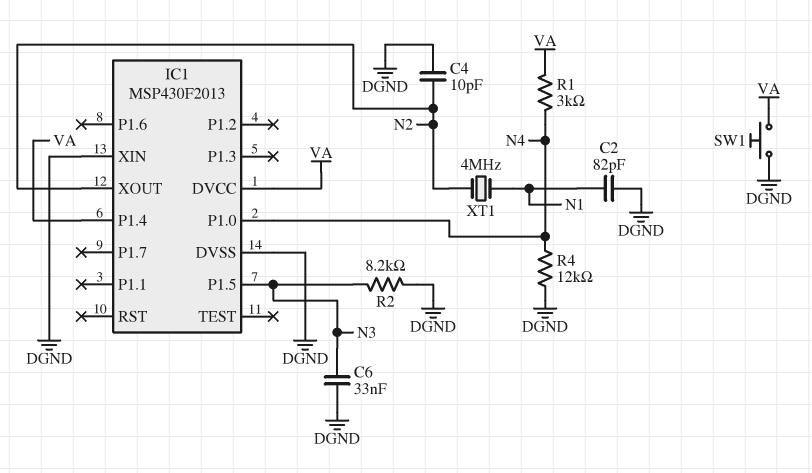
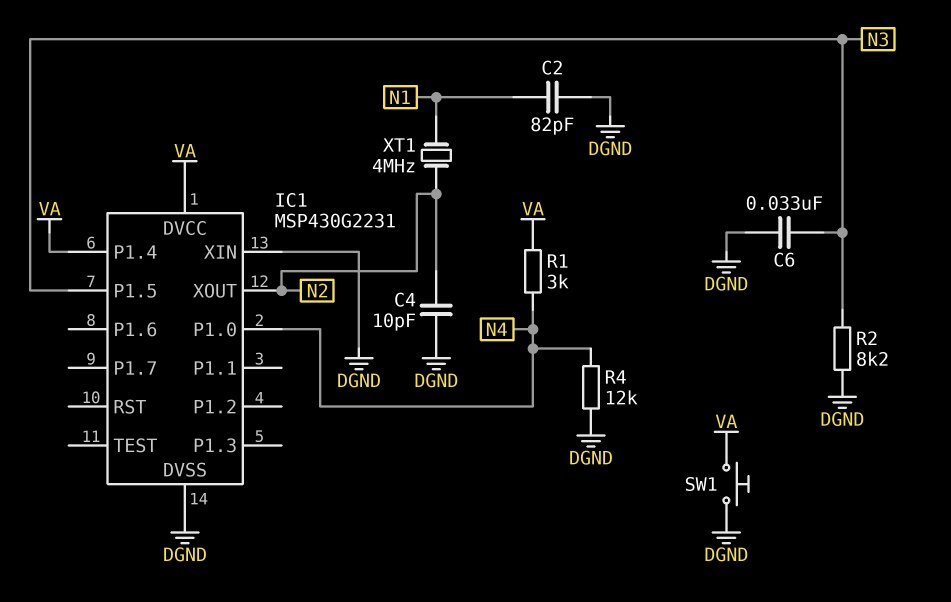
IC1: MSP430F2013 -> MSP430G2231

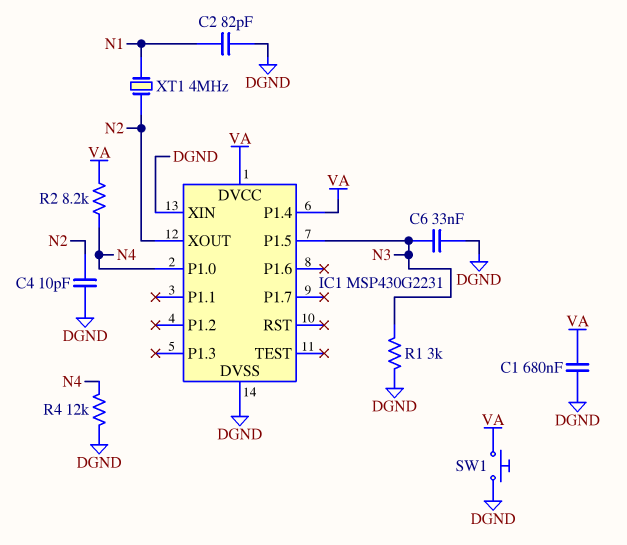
C1: none -> 680nF (DGND, VA)
R1: 3k (N4, VA) -> 3k (DGND, N3)
R2: 8.2k (DGND, N3) -> 8.2k (N4, VA)

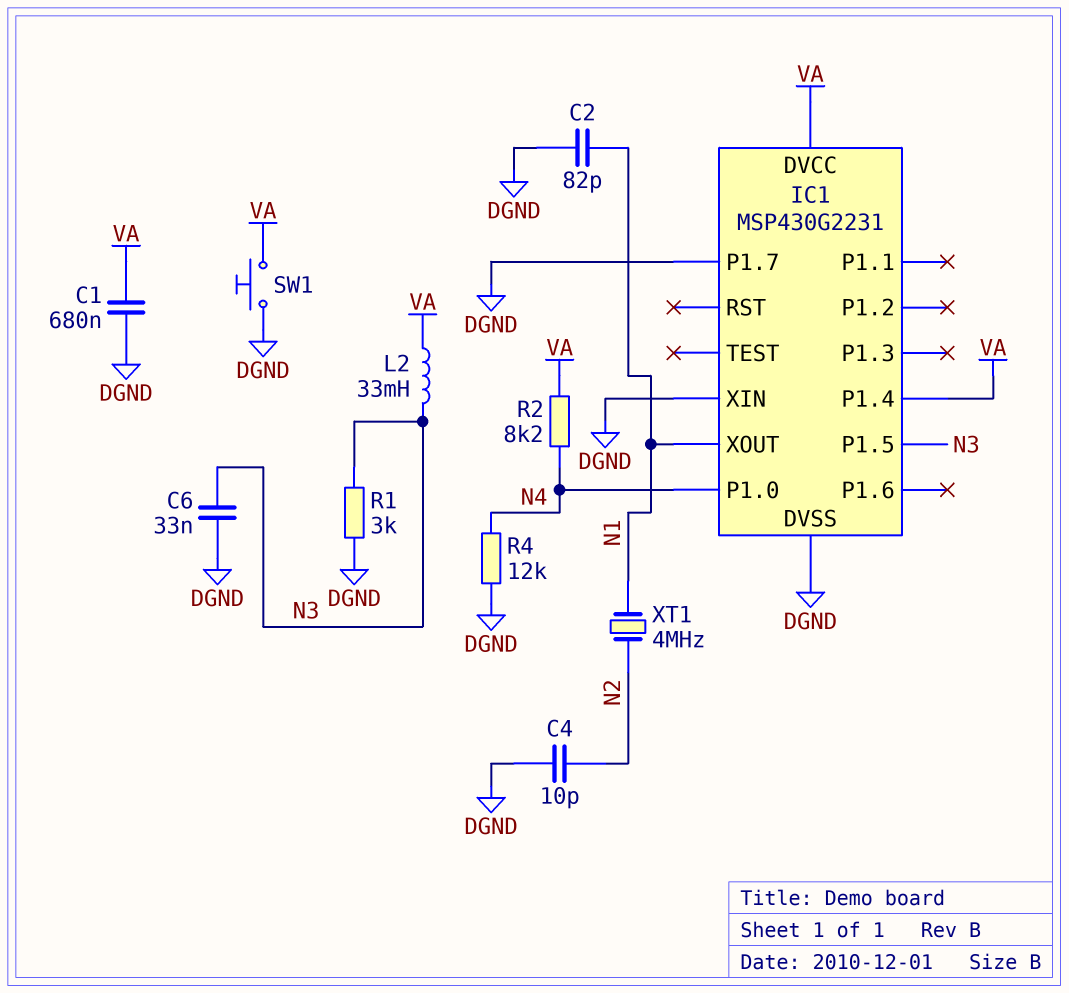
IC1 pin P1.7: none -> DGND
IC1 pin XOUT: N2 -> N1
L2: none -> 33mH (N3, VA)

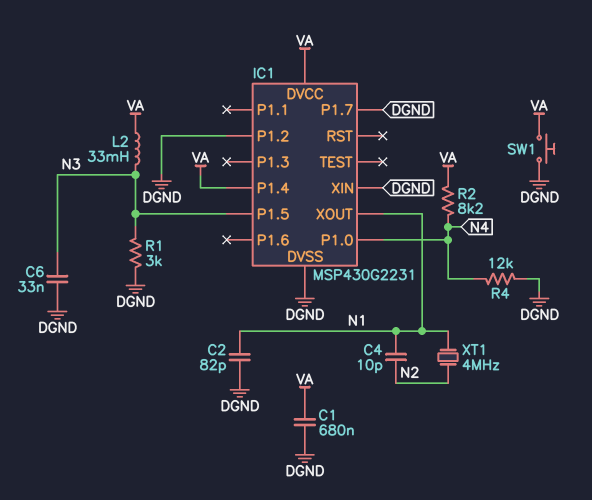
C4: 10pF (DGND, N2) -> 10pF (N1, N2)
IC1 pin P1.2: none -> DGND

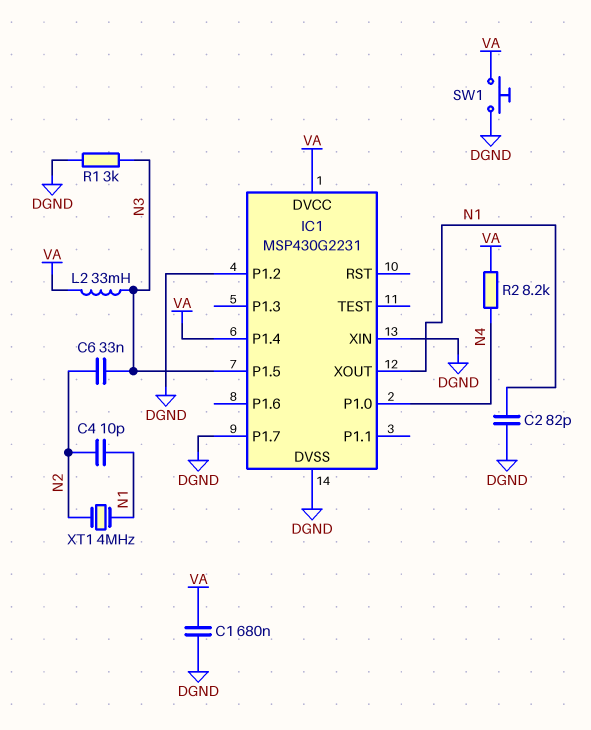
C6: 33nF (DGND, N3) -> 33nF (N2, N3)
R4: 12k (DGND, N4) -> none

